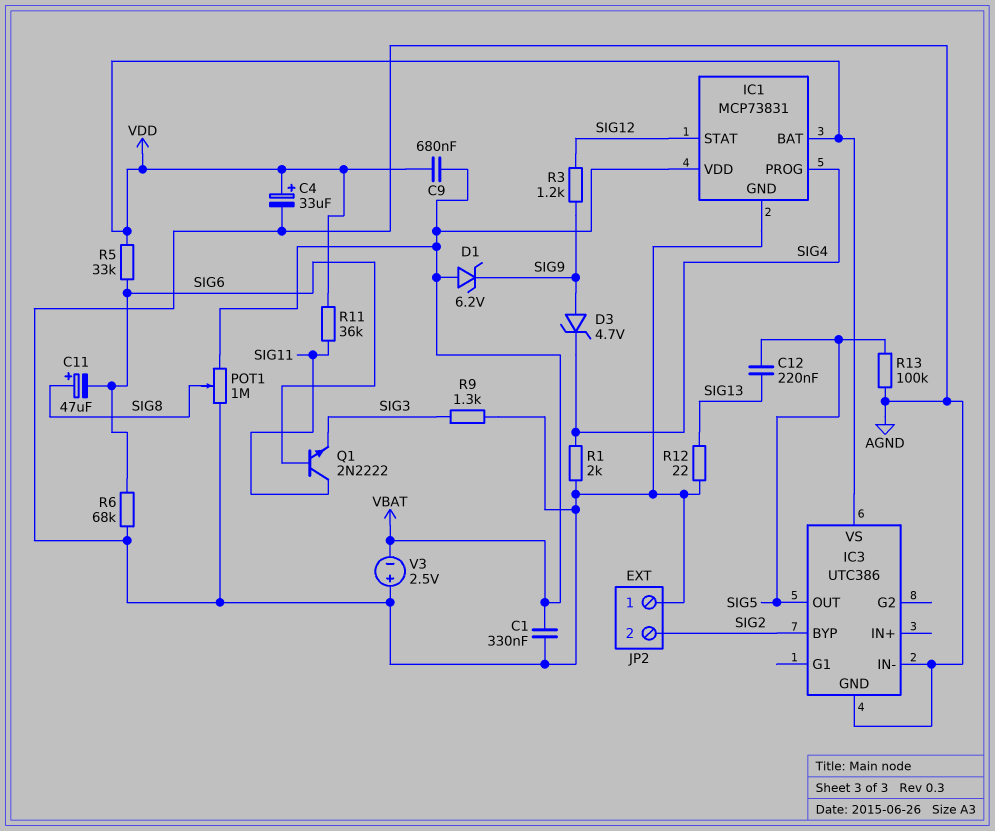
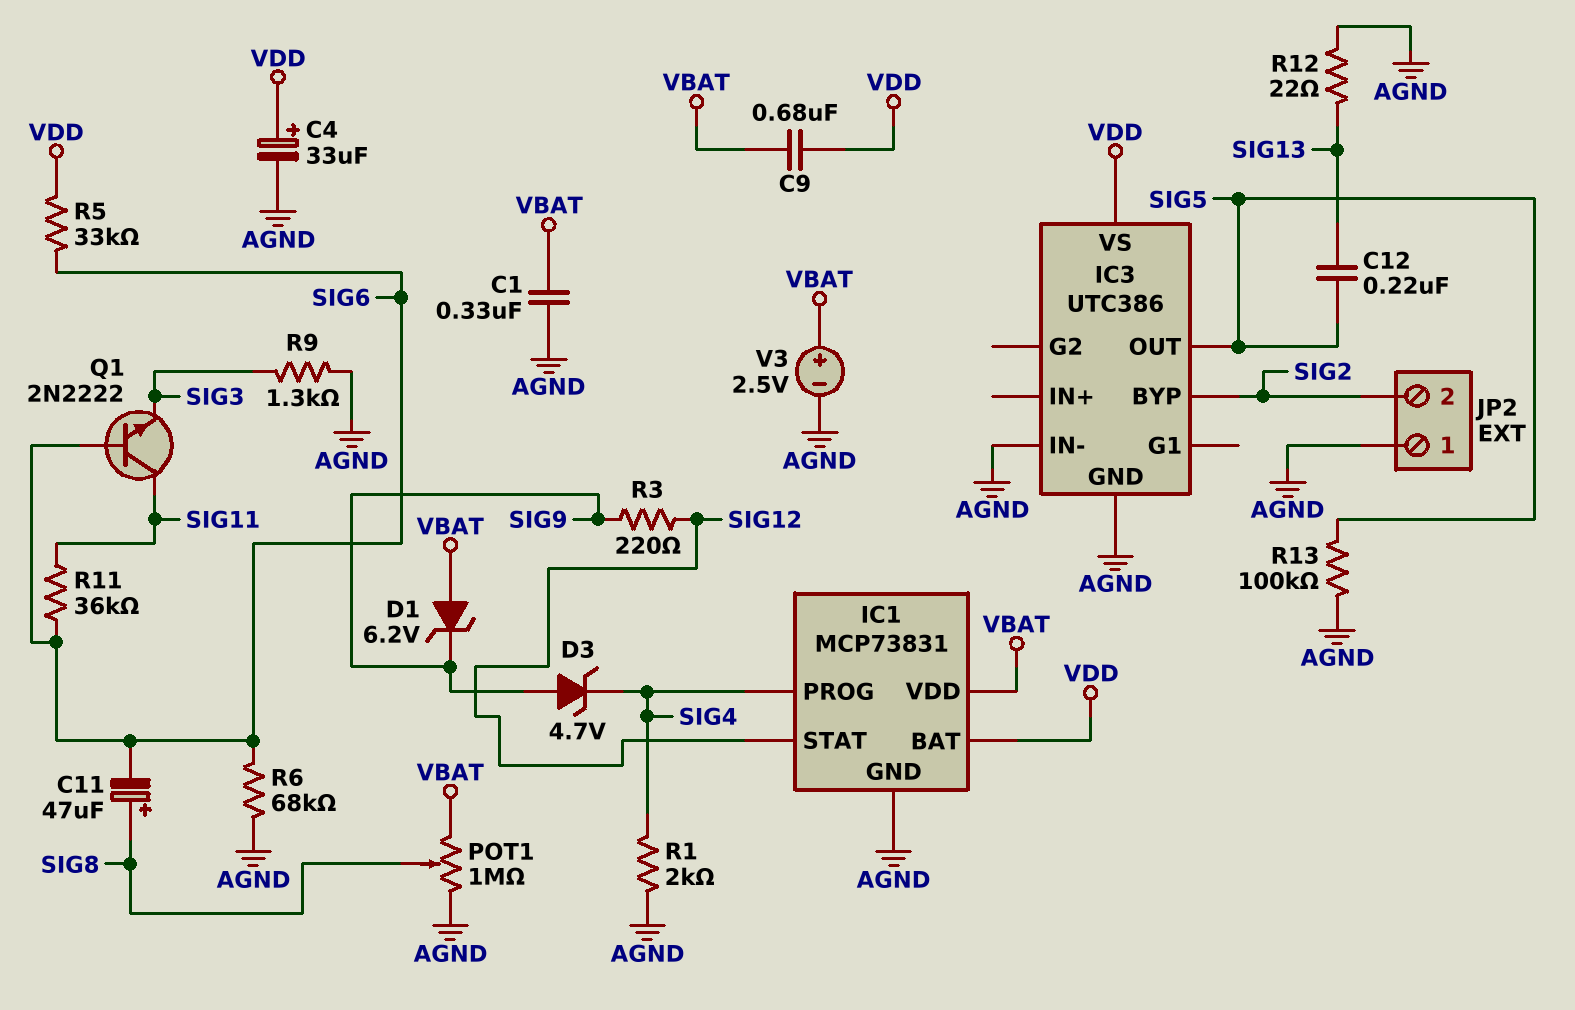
R3: 1.2k (SIG9, SIG12) -> 220 (SIG9, SIG12)
R11: 36k (SIG11, VDD) -> 36k (SIG6, SIG11)
V3: 2.5V (plus AGND, minus VBAT) -> 2.5V (plus VBAT, minus AGND)

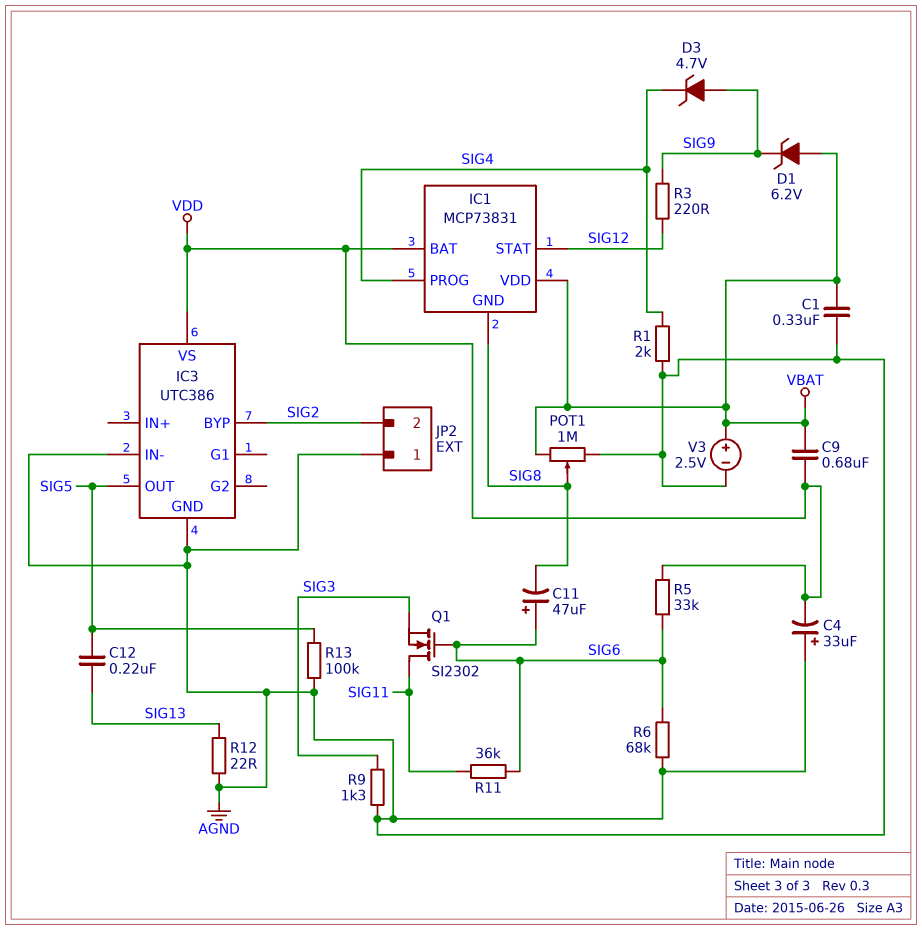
C4: 33uF (plus VDD, minus AGND) -> 33uF (plus AGND, minus VDD)
C11: 47uF (plus SIG8, minus SIG6) -> 47uF (plus SIG6, minus SIG8)
IC1 pin GND: AGND -> SIG8
Q1: NPN 2N2222 (B SIG6, C SIG11, E SIG3) -> NMOS SI2302 (G SIG6, D SIG11, S SIG3)

